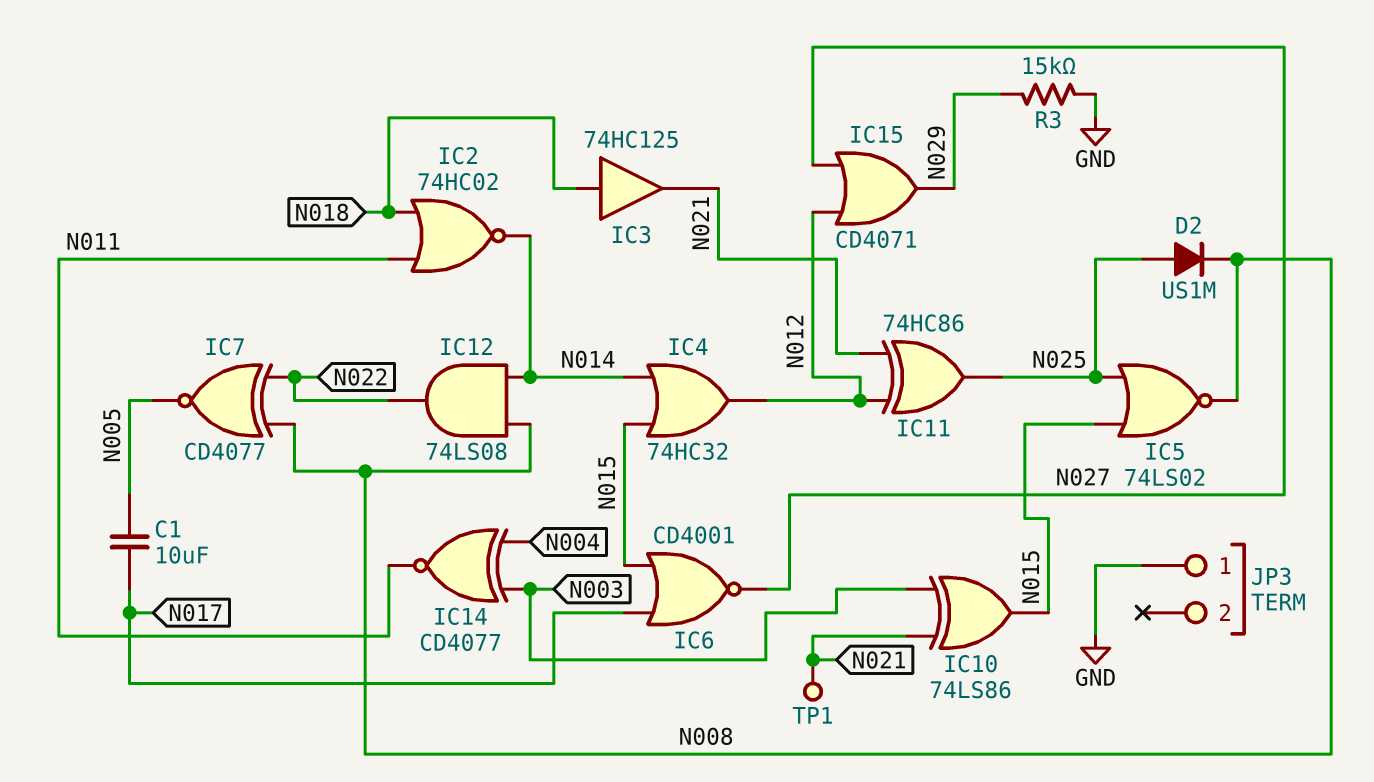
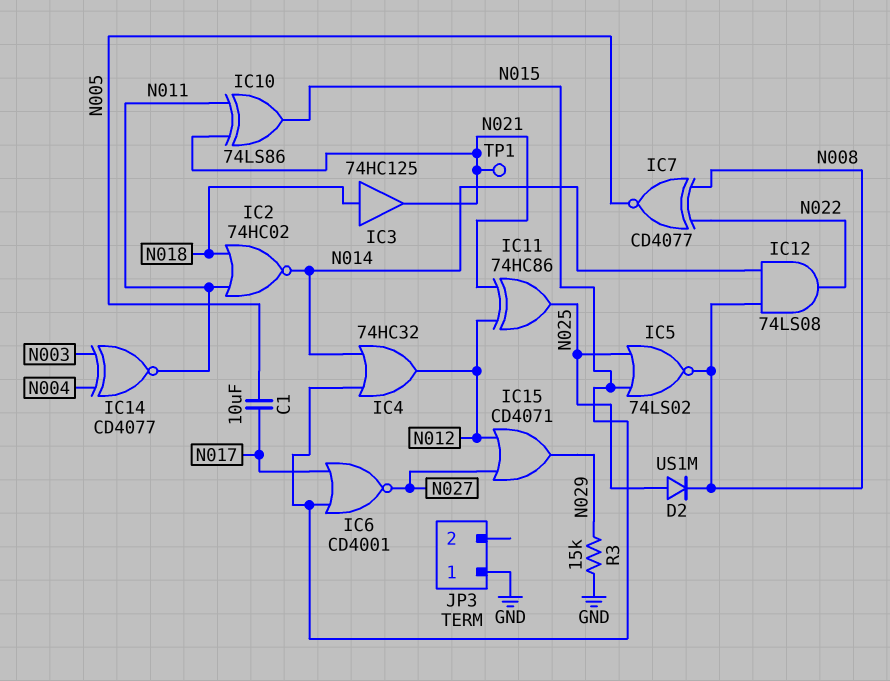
IC10: XOR 74LS86 (in N003, in N021, out N015) -> XOR 74LS86 (in N011, in N021, out N015)

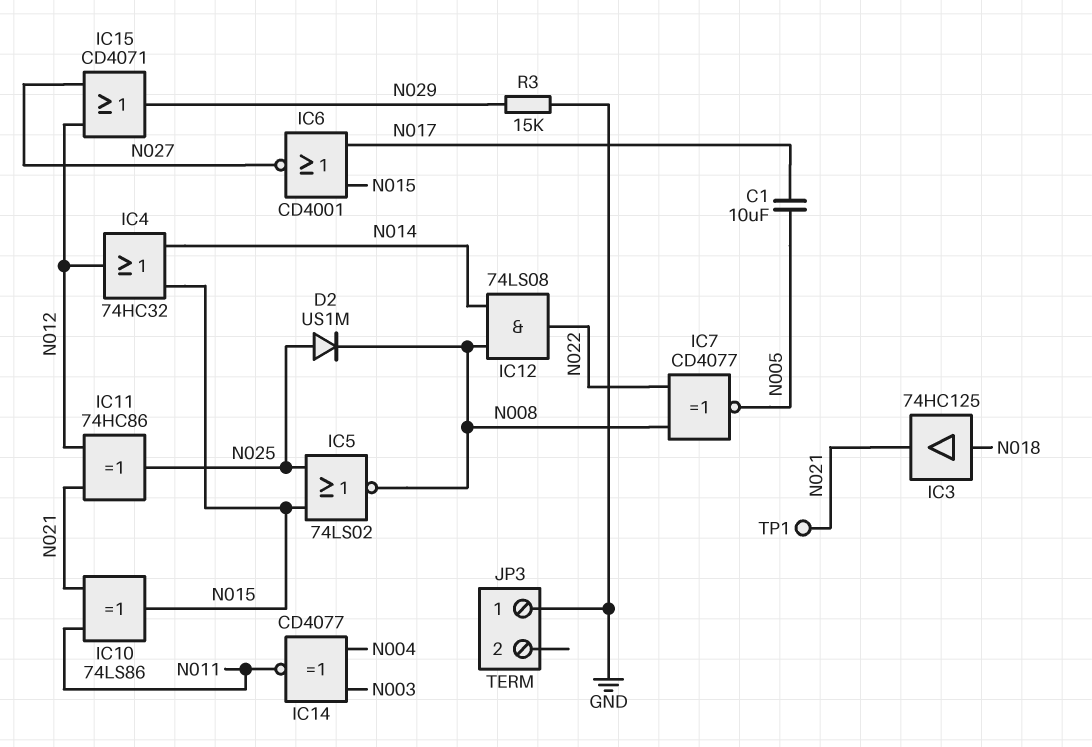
IC2: NOR 74HC02 (in N011, in N018, out N014) -> none

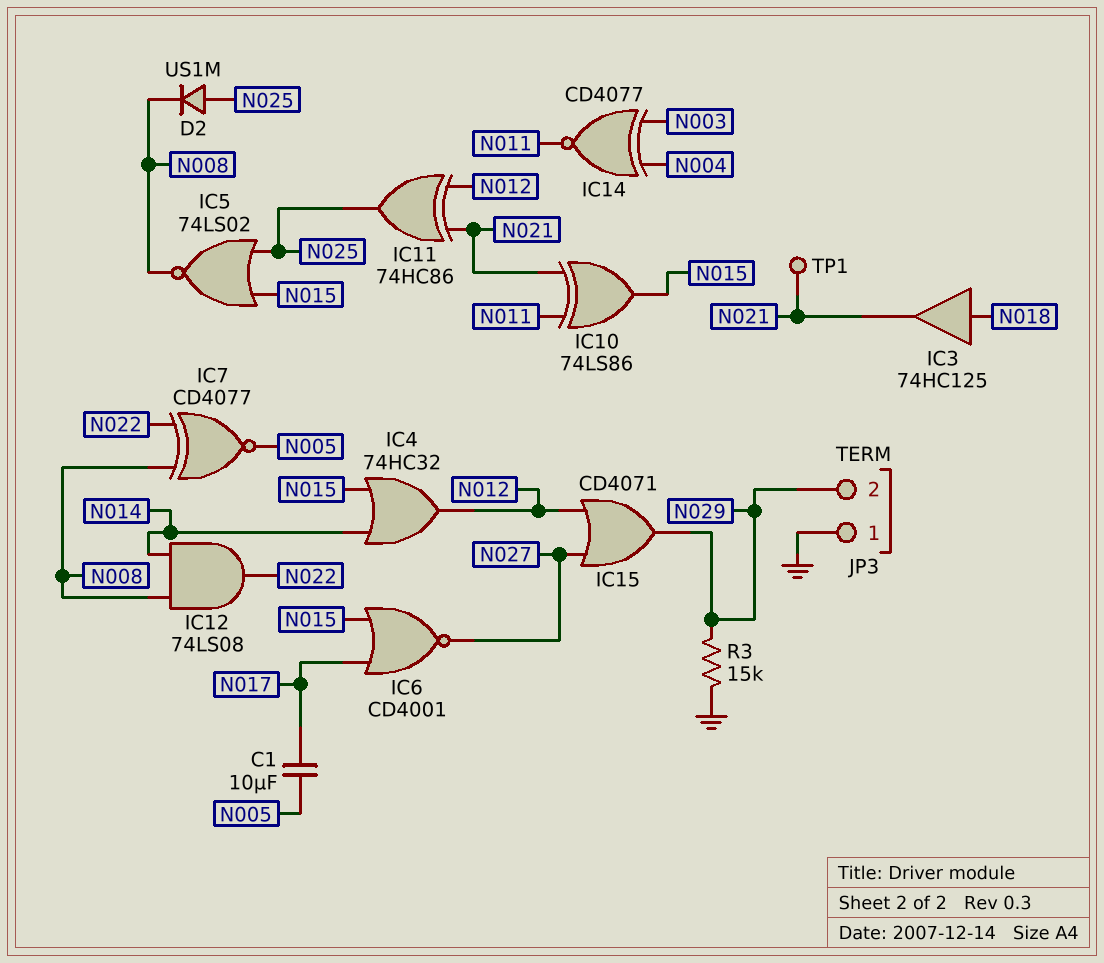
JP3 pin 2: none -> N029

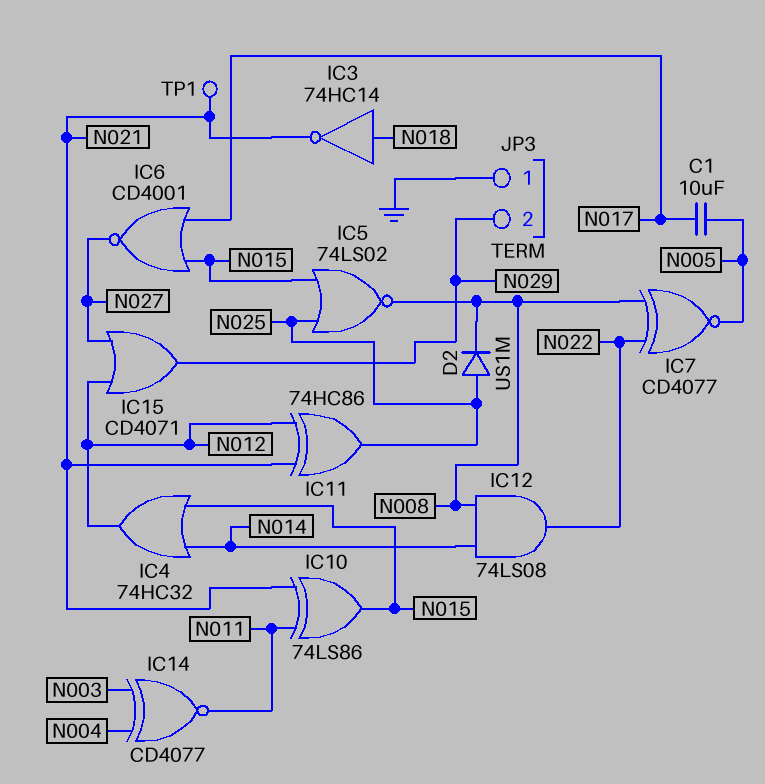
IC3: buffer 74HC125 (in N018, out N021) -> NOT 74HC14 (in N018, out N021)
R3: 15k (GND, N029) -> none

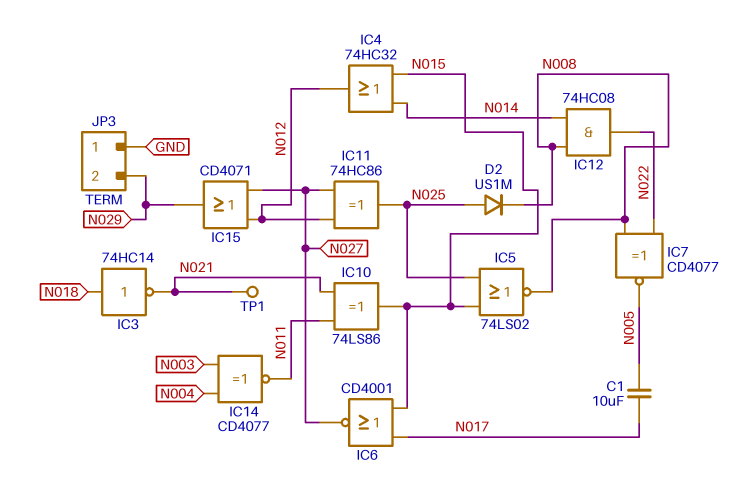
IC11: XOR 74HC86 (in N012, in N021, out N025) -> XOR 74HC86 (in N012, in N027, out N025)
IC12: AND 74LS08 (in N008, in N014, out N022) -> AND 74HC08 (in N008, in N014, out N022)

